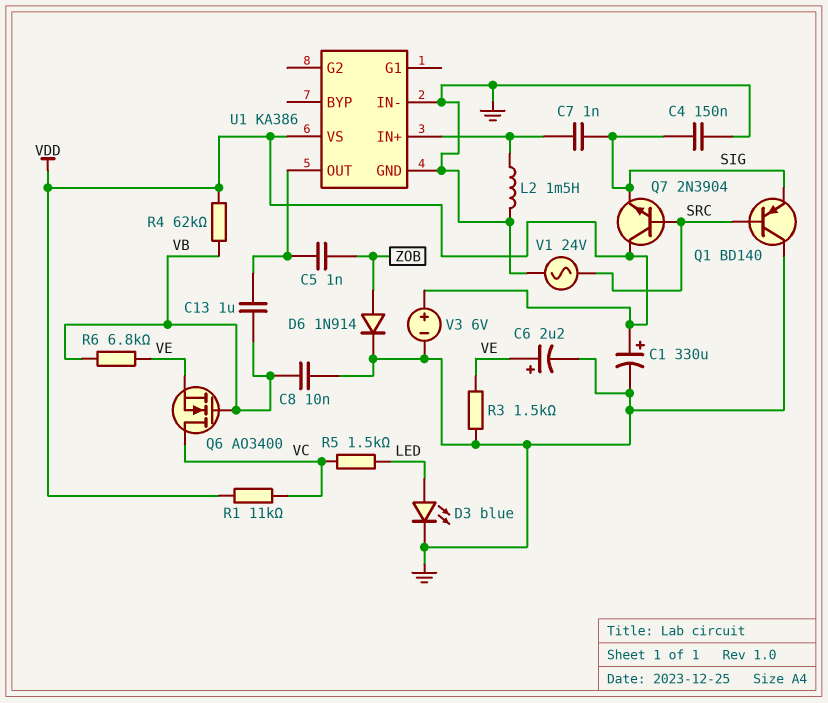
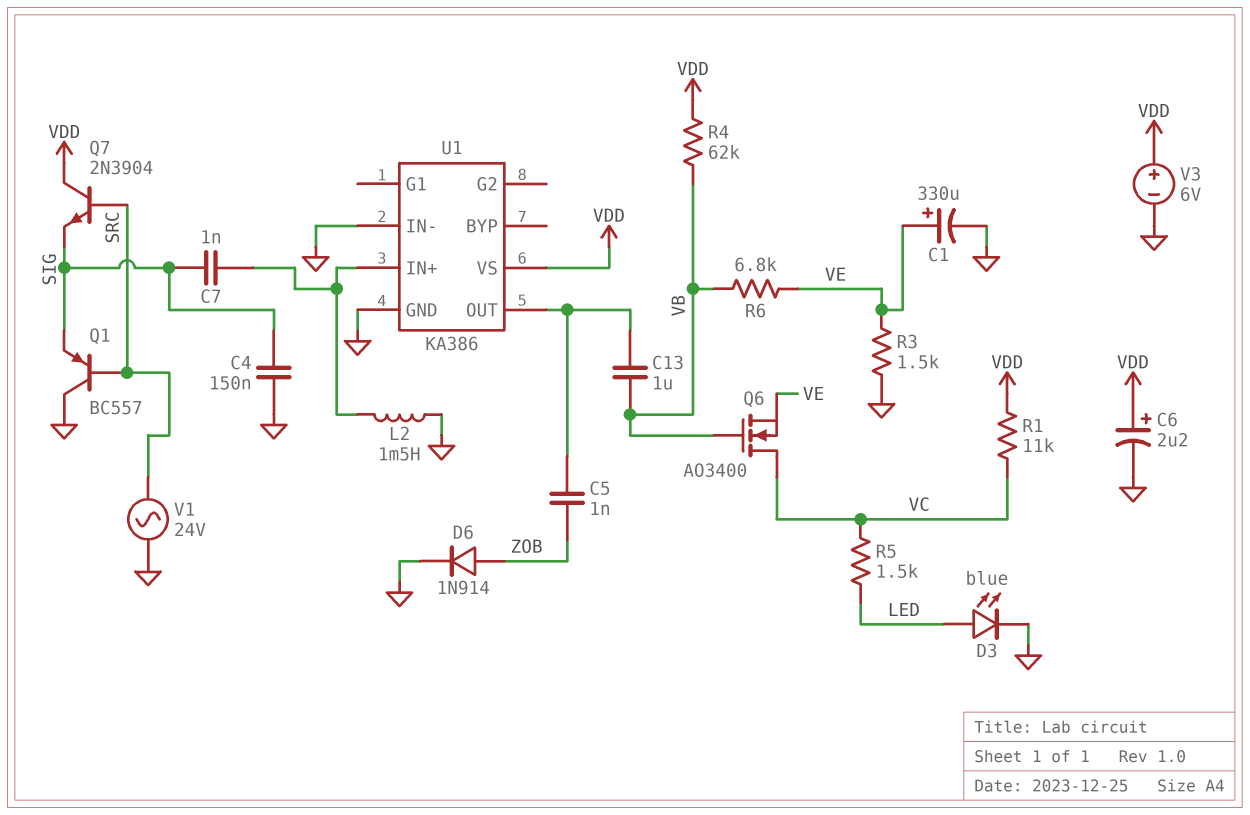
C1: 330uF (plus VDD, minus GND) -> 330uF (plus VE, minus GND)
C6: 2.2uF (plus VE, minus GND) -> 2.2uF (plus VDD, minus GND)
C8: 10nF (GND, VB) -> none
Q1: PNP BD140 (B SRC, C GND, E SIG) -> PNP BC557 (B SRC, C GND, E SIG)

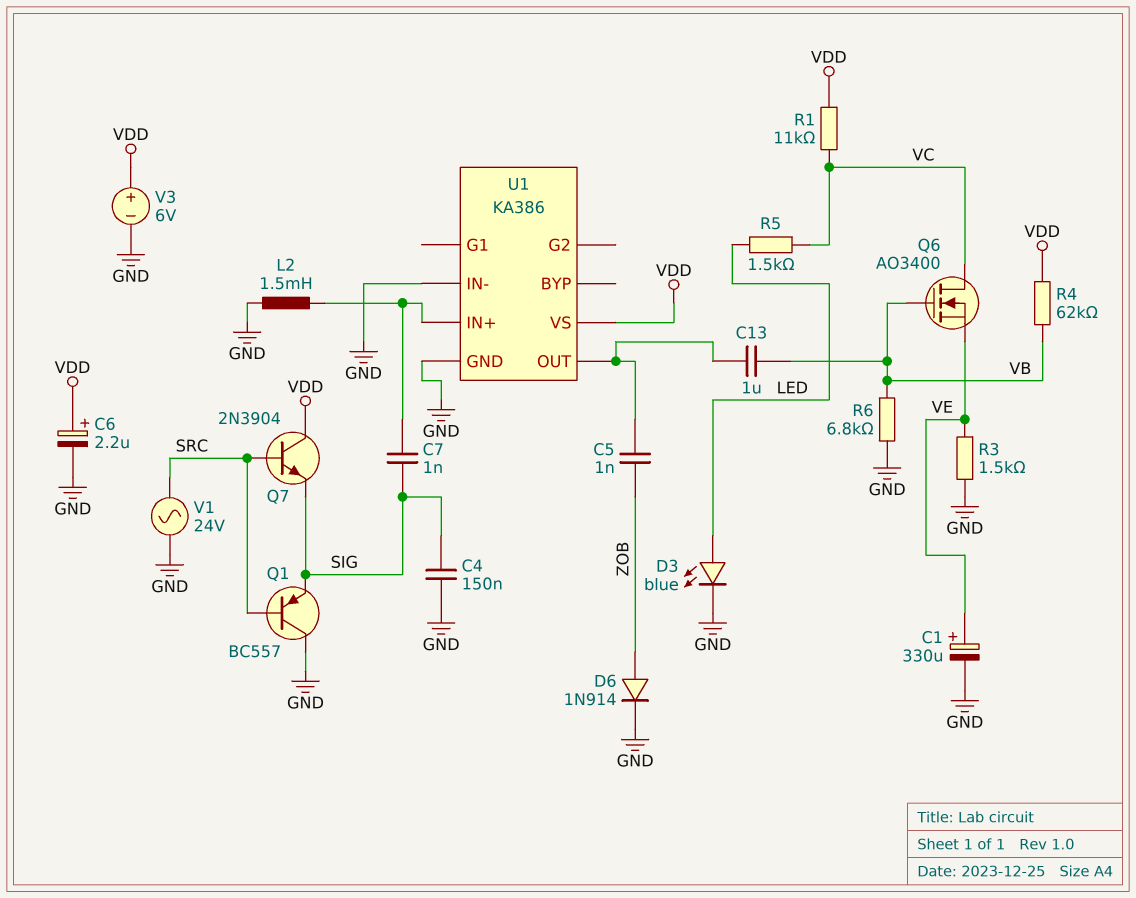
R6: 6.8k (VB, VE) -> 6.8k (GND, VB)

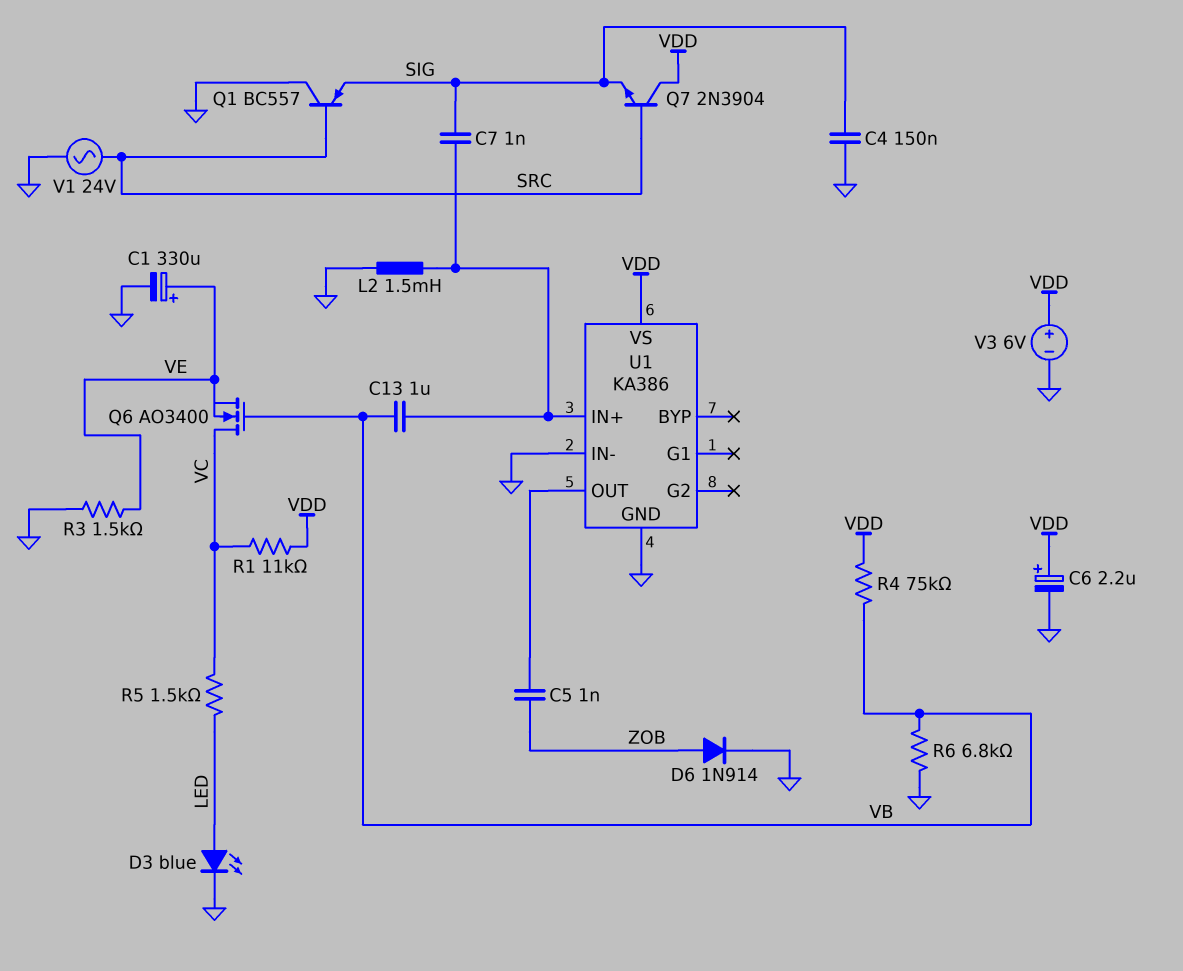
C13: 1uF (U1/OUT, VB) -> 1uF (U1/IN+, VB)
R4: 62k (VB, VDD) -> 75k (VB, VDD)

